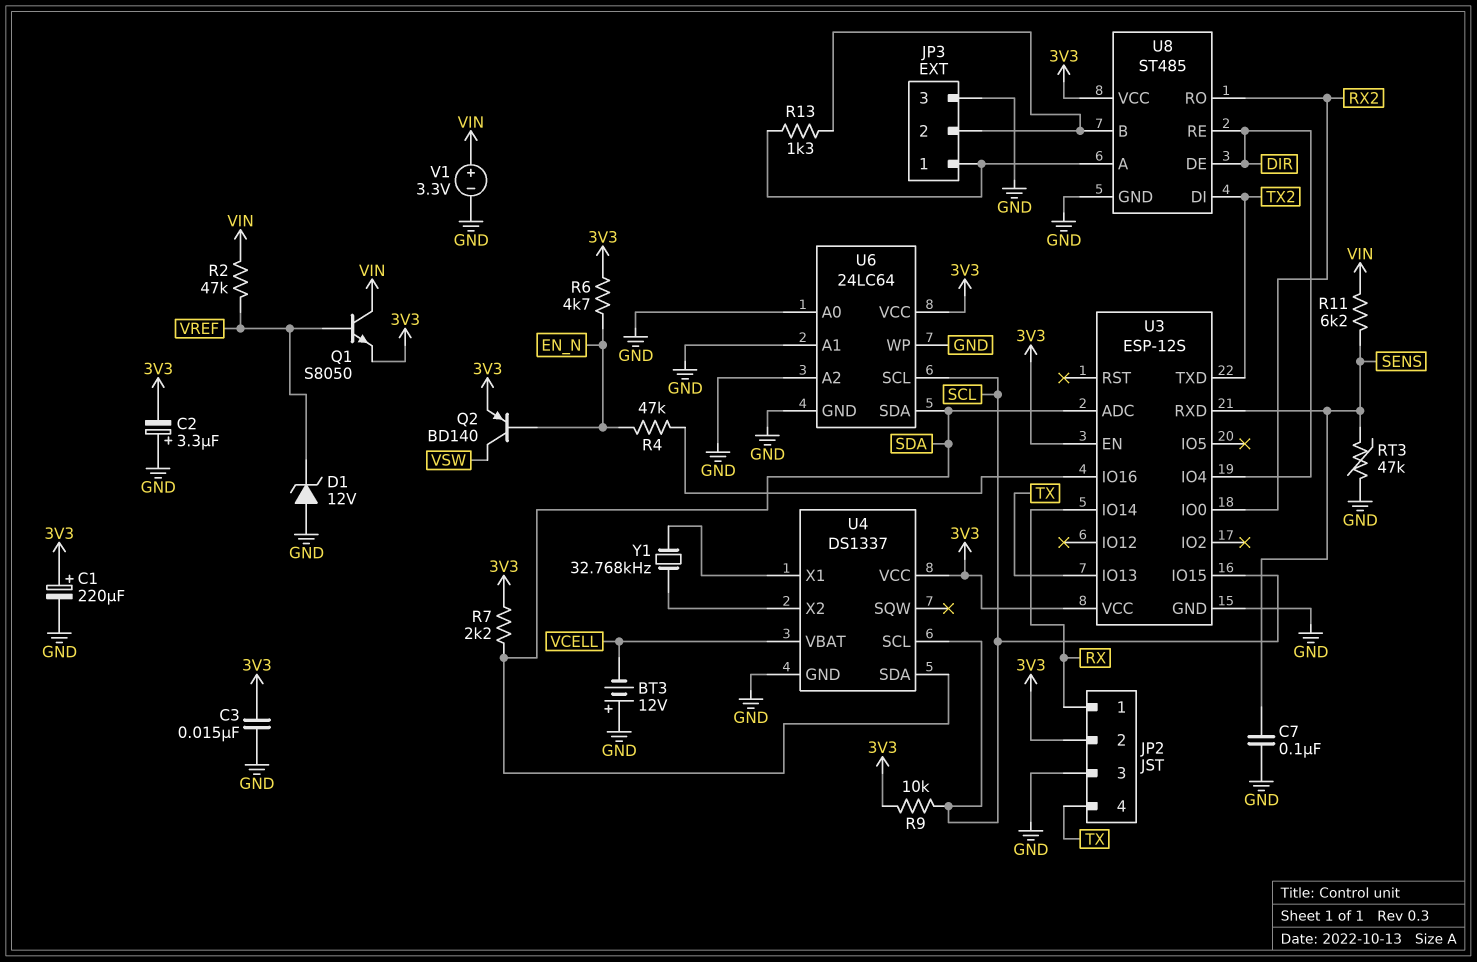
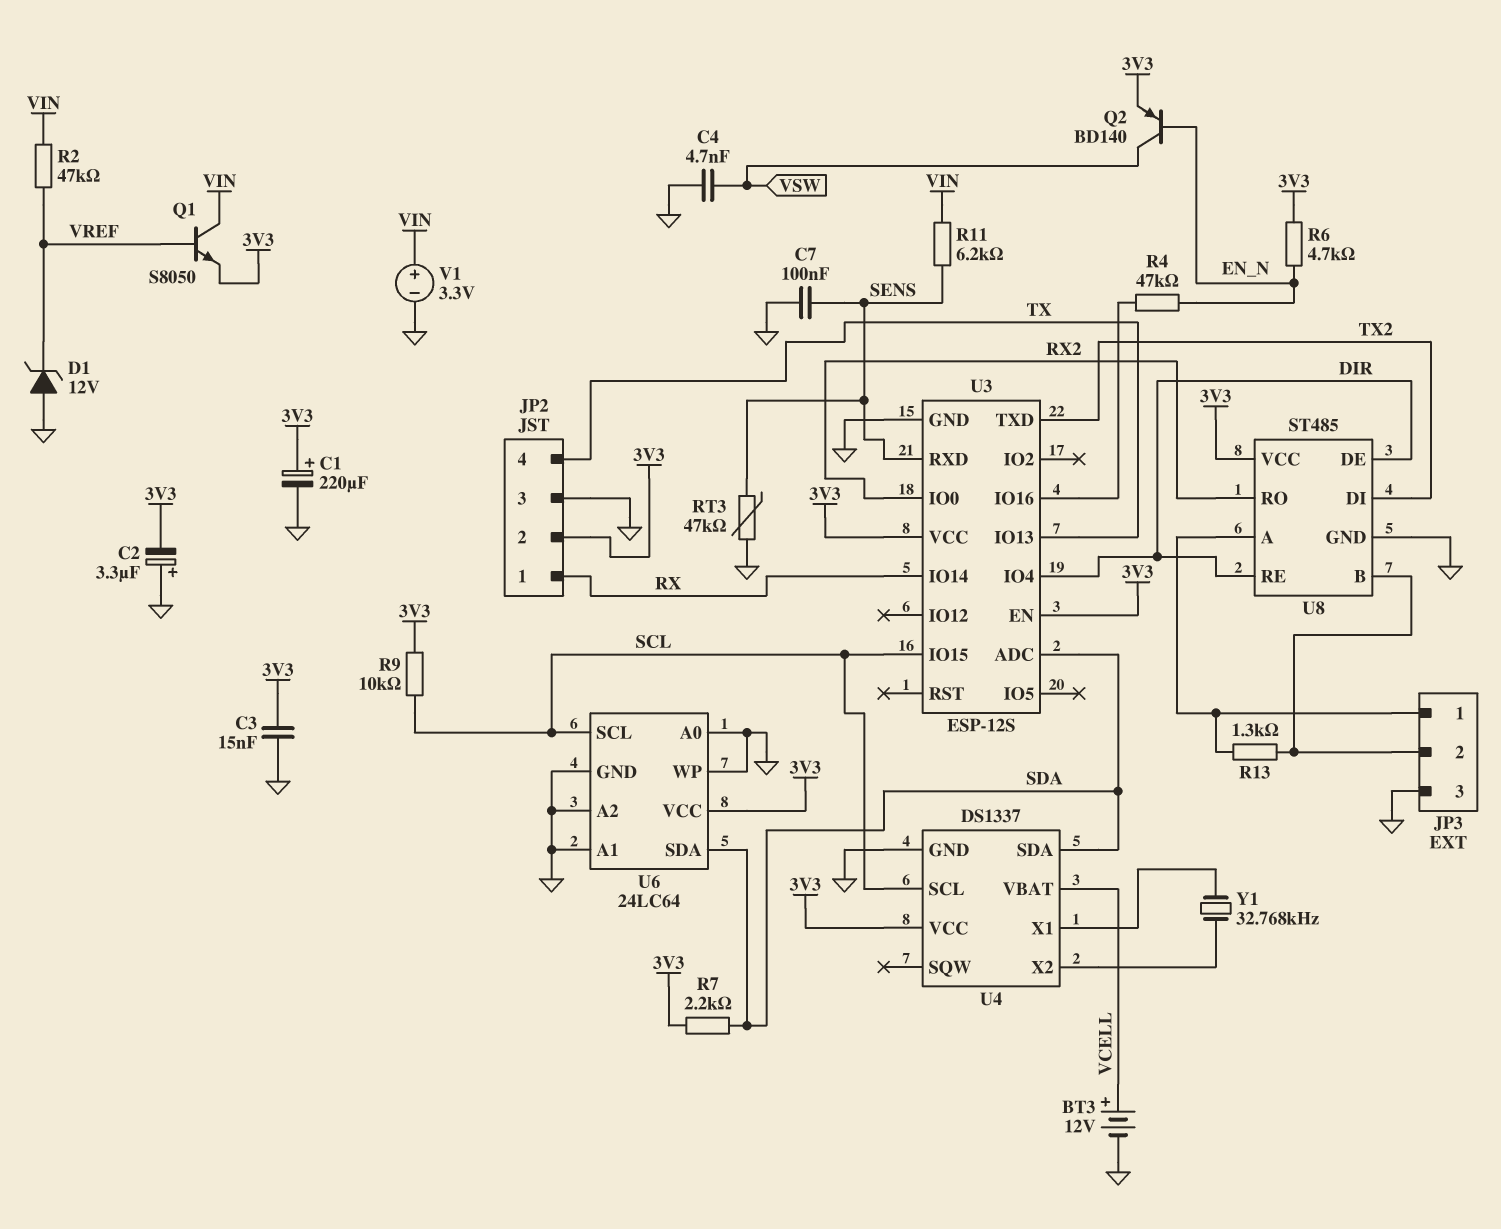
BT3: 12V (plus GND, minus VCELL) -> 12V (plus VCELL, minus GND)
C4: none -> 4.7nF (GND, VSW)

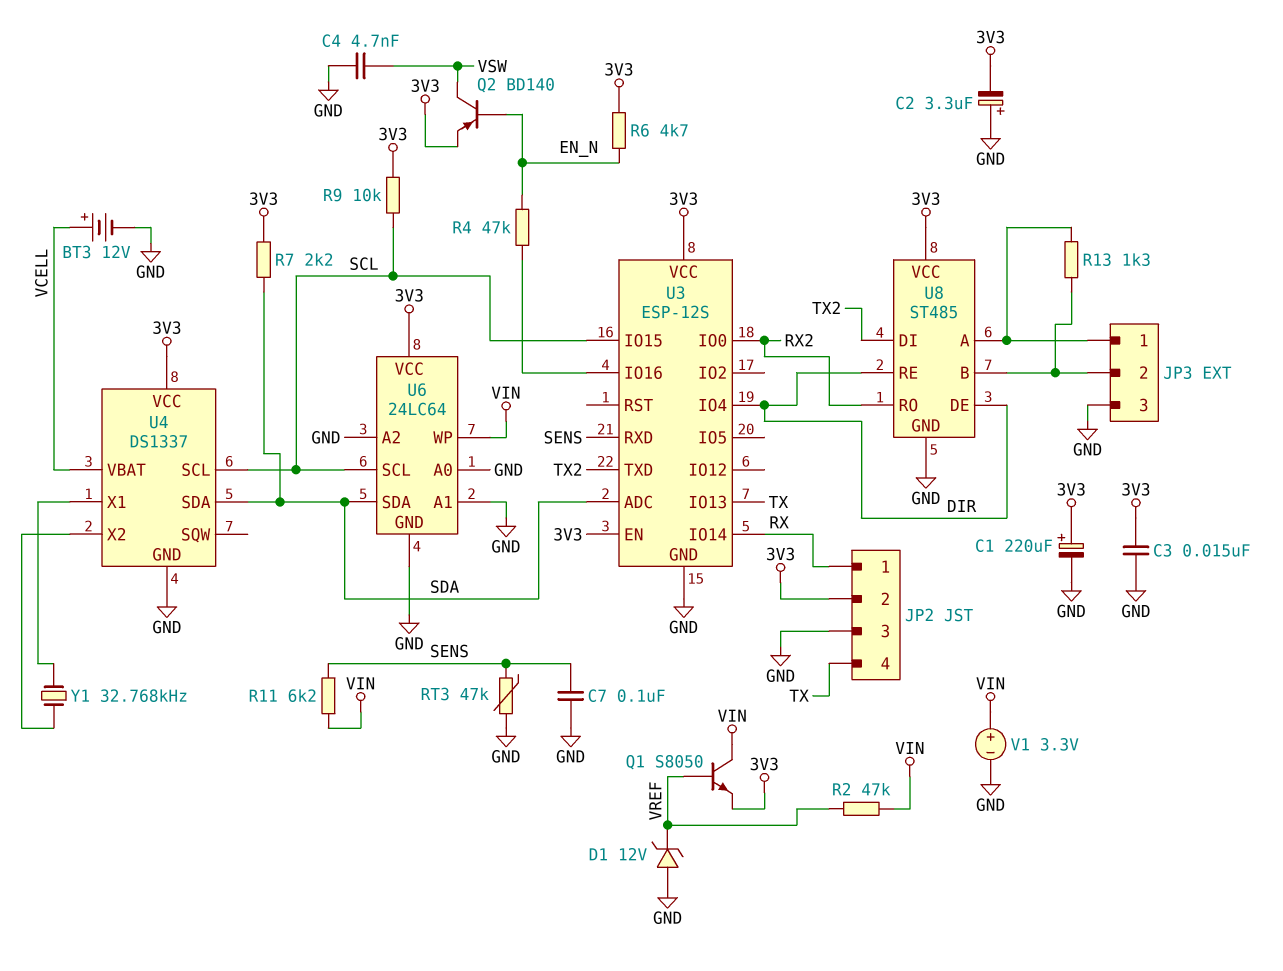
U6 pin WP: GND -> VIN

